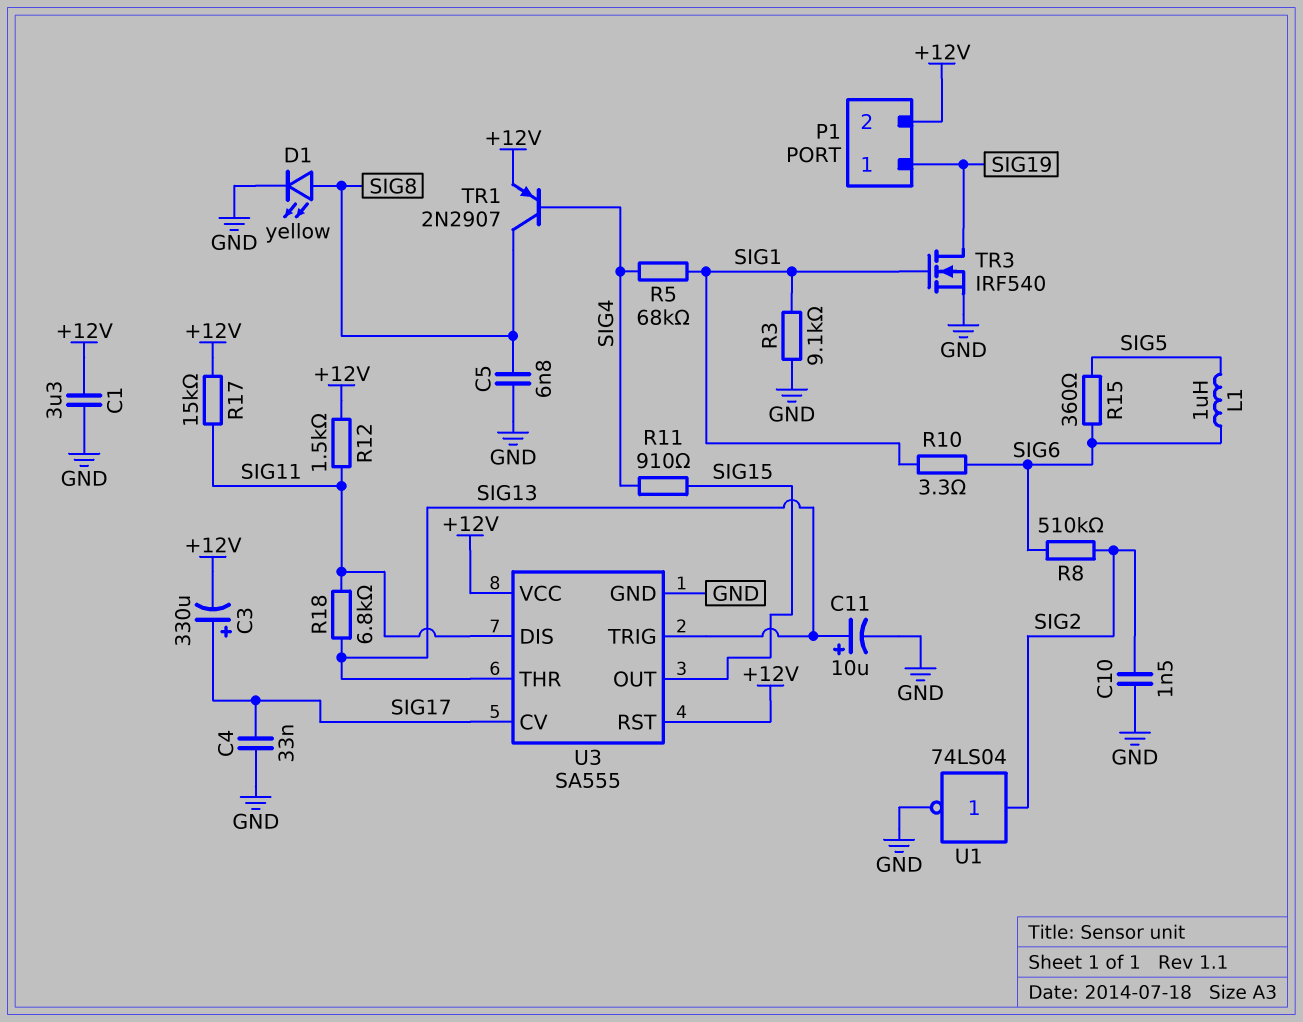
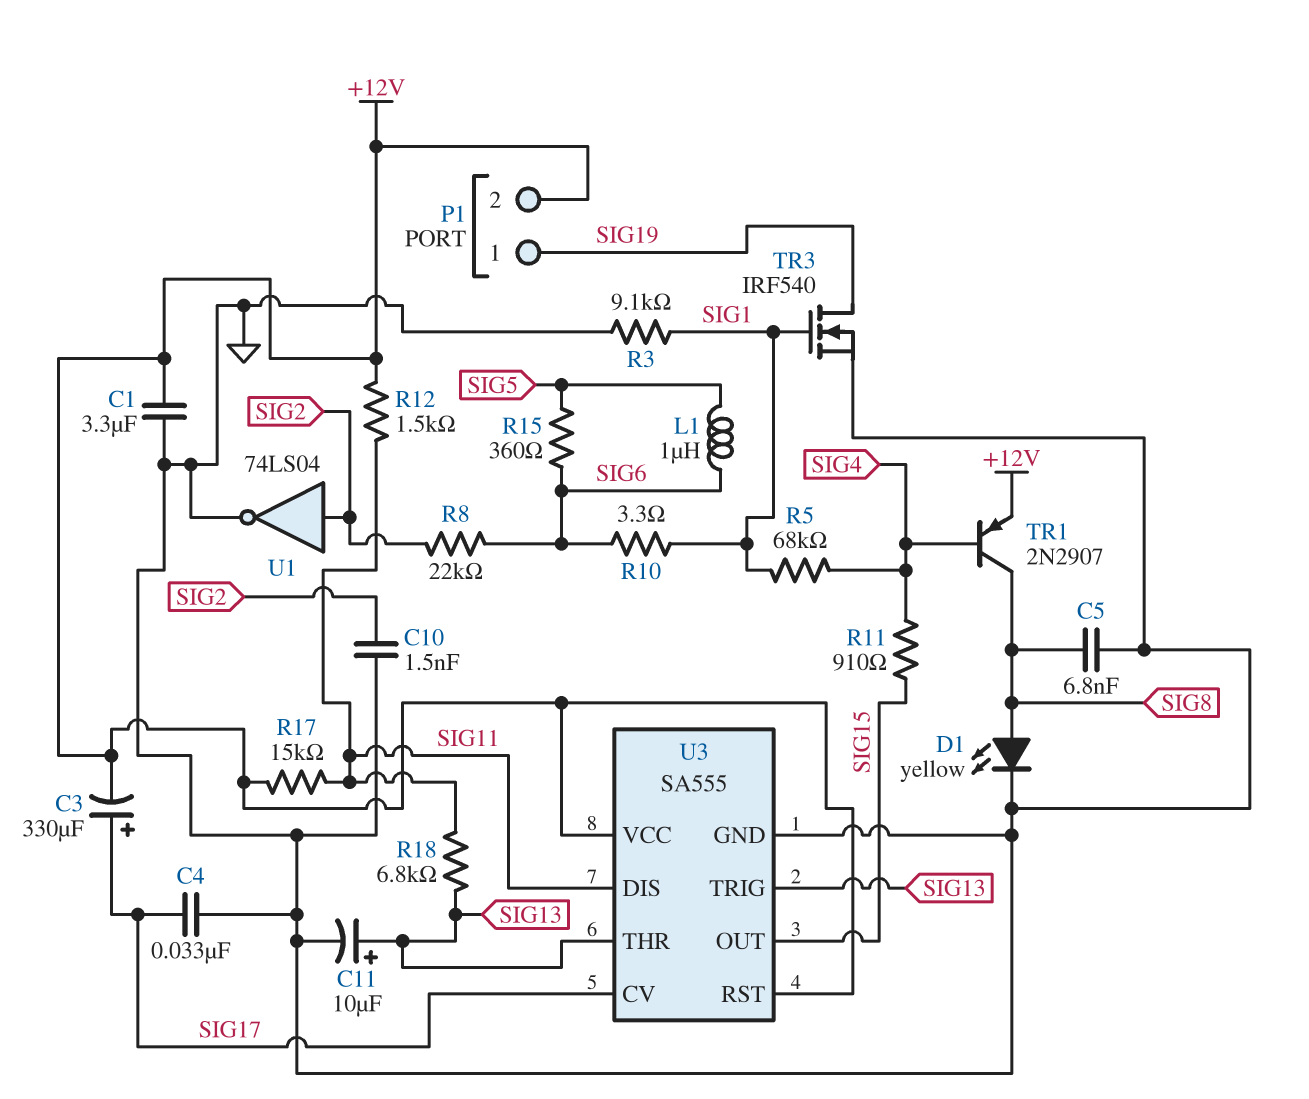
R8: 510k (SIG2, SIG6) -> 22k (SIG2, SIG6)

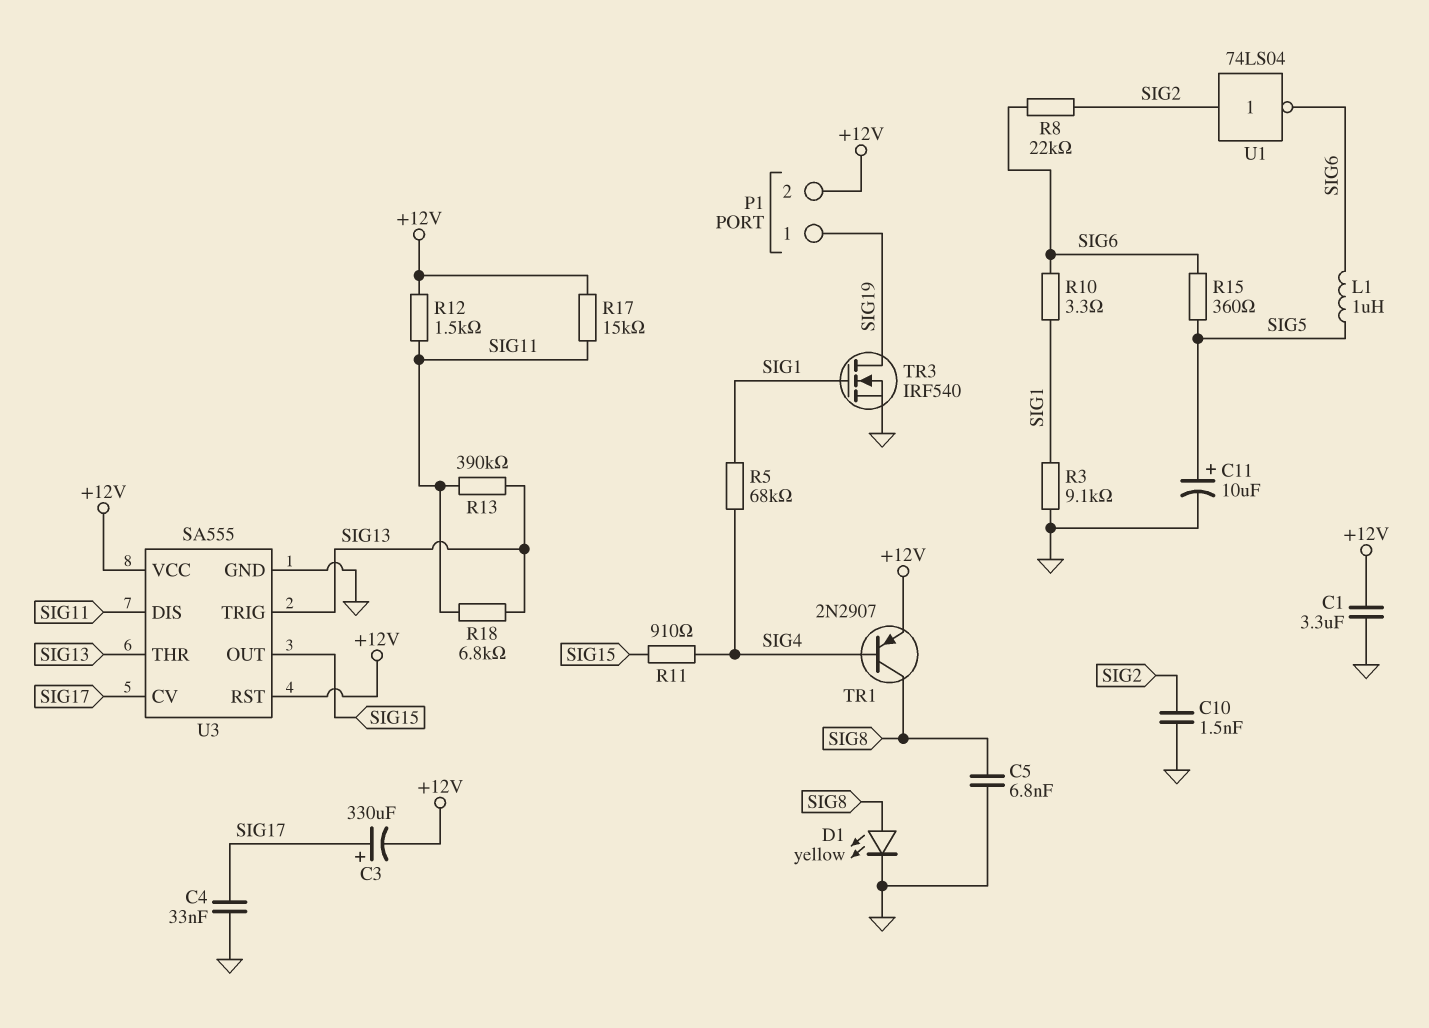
C11: 10uF (plus SIG13, minus GND) -> 10uF (plus SIG5, minus GND)
R13: none -> 390k (SIG11, SIG13)
U1: NOT 74LS04 (in SIG2, out GND) -> NOT 74LS04 (in SIG2, out SIG6)

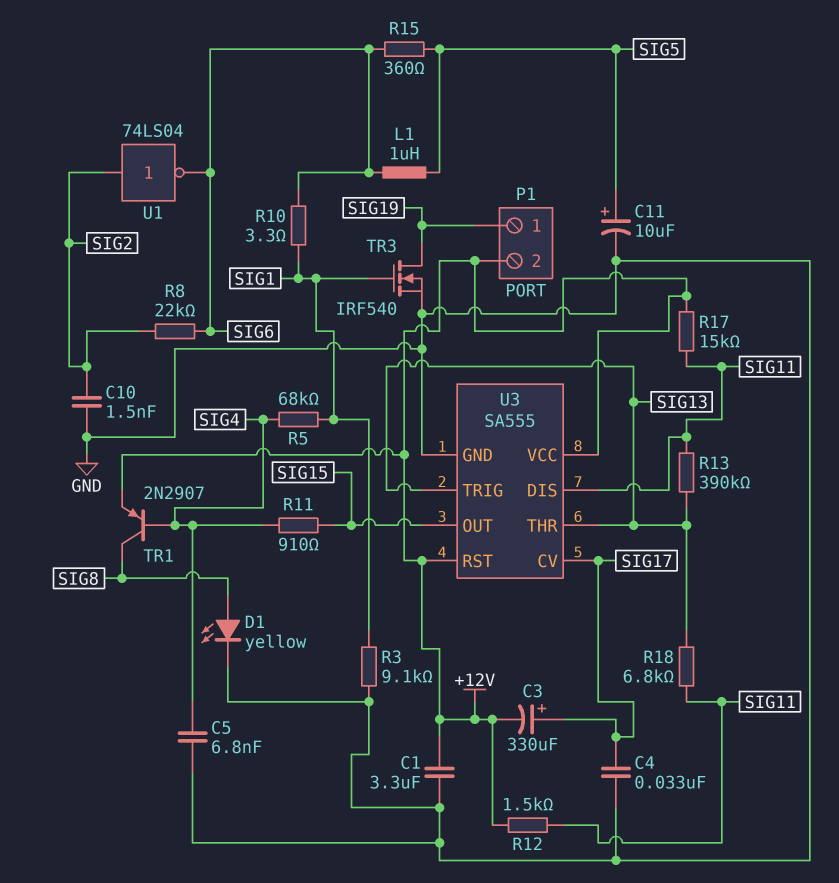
C5: 6.8nF (GND, SIG8) -> 6.8nF (GND, SIG4)

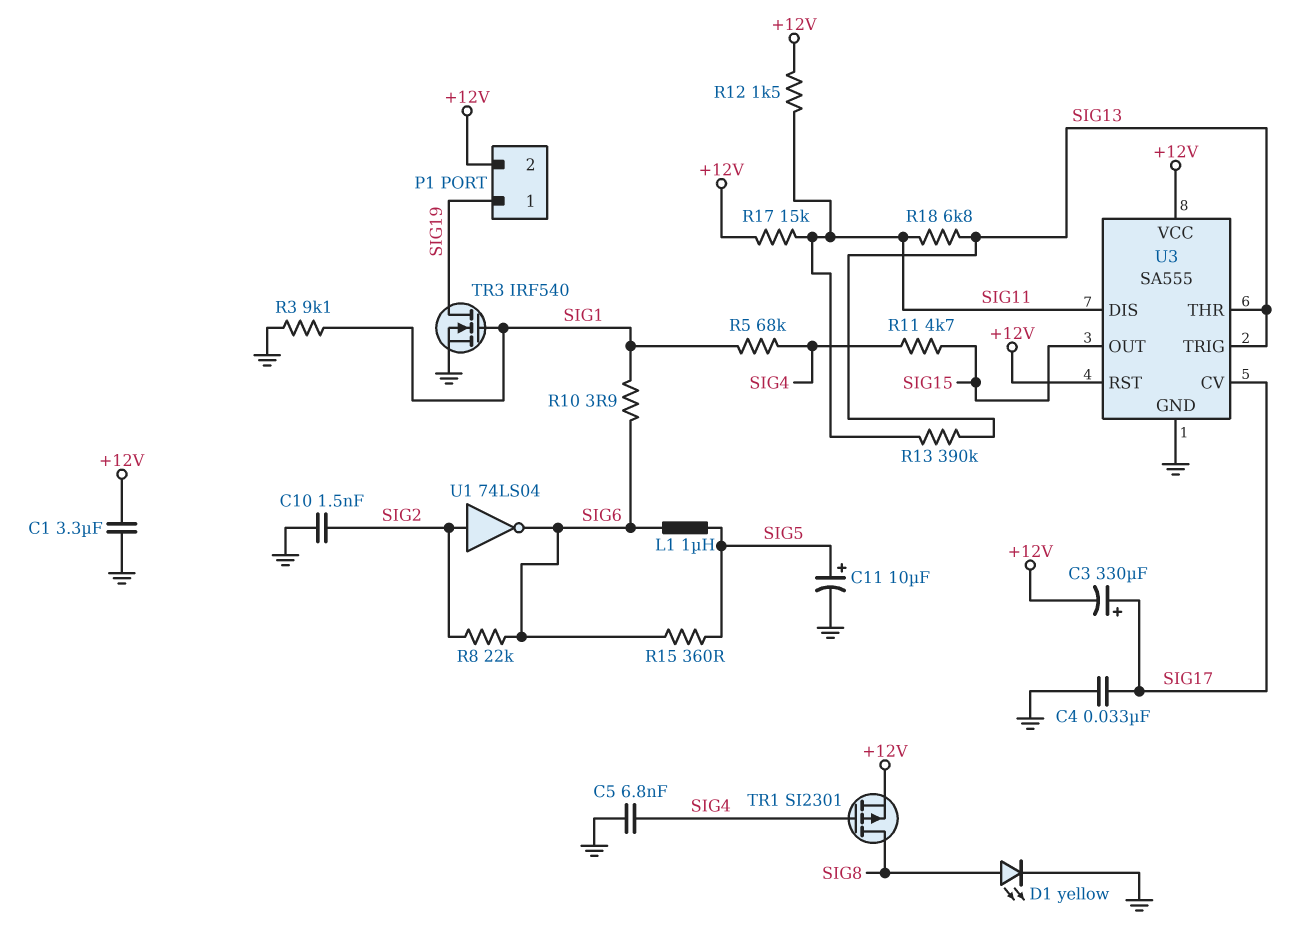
R10: 3.3 (SIG1, SIG6) -> 3.9 (SIG1, SIG6)
R11: 910 (SIG4, SIG15) -> 4.7k (SIG4, SIG15)
TR1: PNP 2N2907 (B SIG4, C SIG8, E +12V) -> PMOS SI2301 (G SIG4, D SIG8, S +12V)

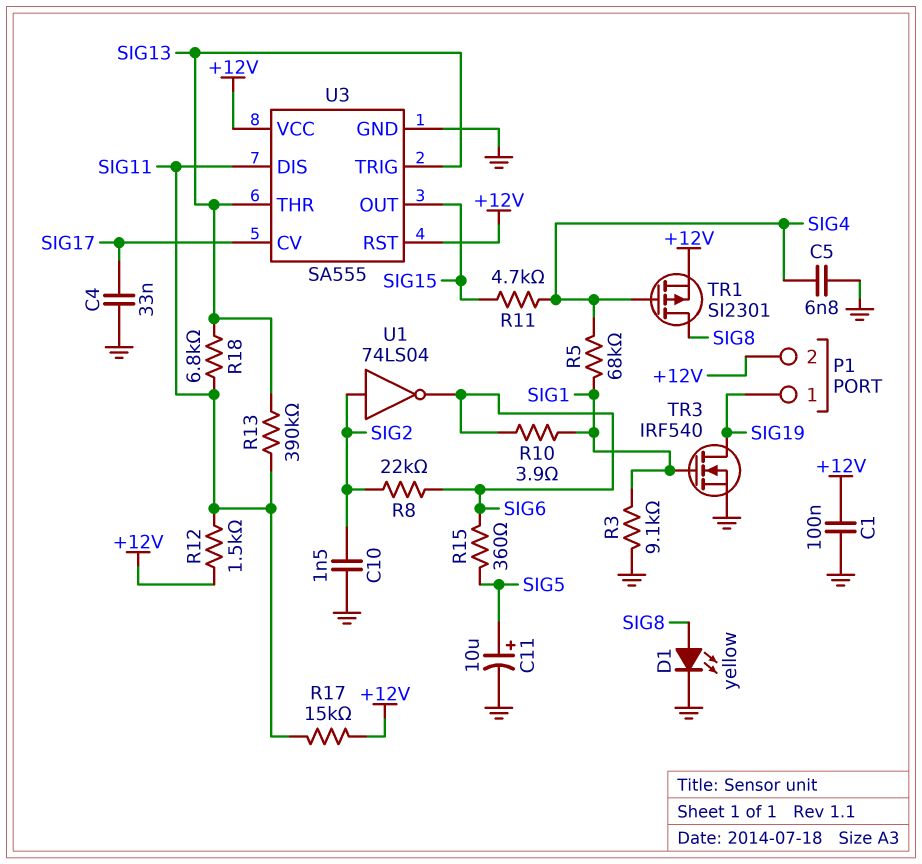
C1: 3.3uF (+12V, GND) -> 100nF (+12V, GND)
C3: 330uF (plus SIG17, minus +12V) -> none
L1: 1uH (SIG5, SIG6) -> none

